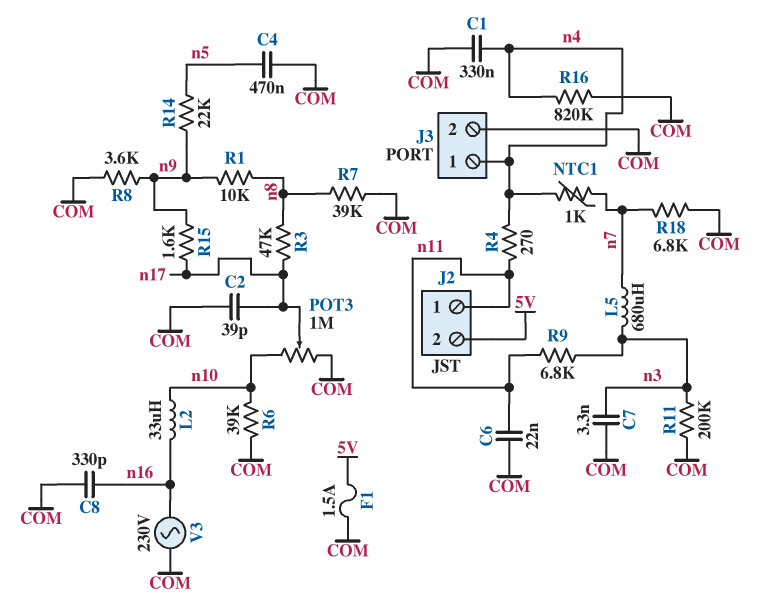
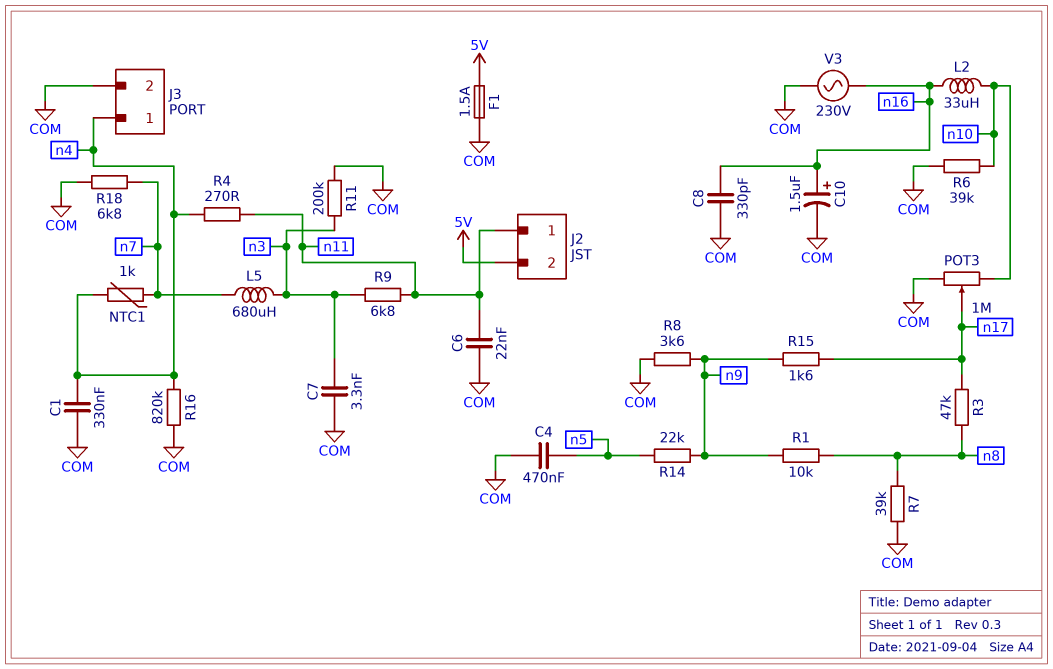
C2: 39pF (COM, n17) -> none
C10: none -> 1.5uF (plus n16, minus COM)

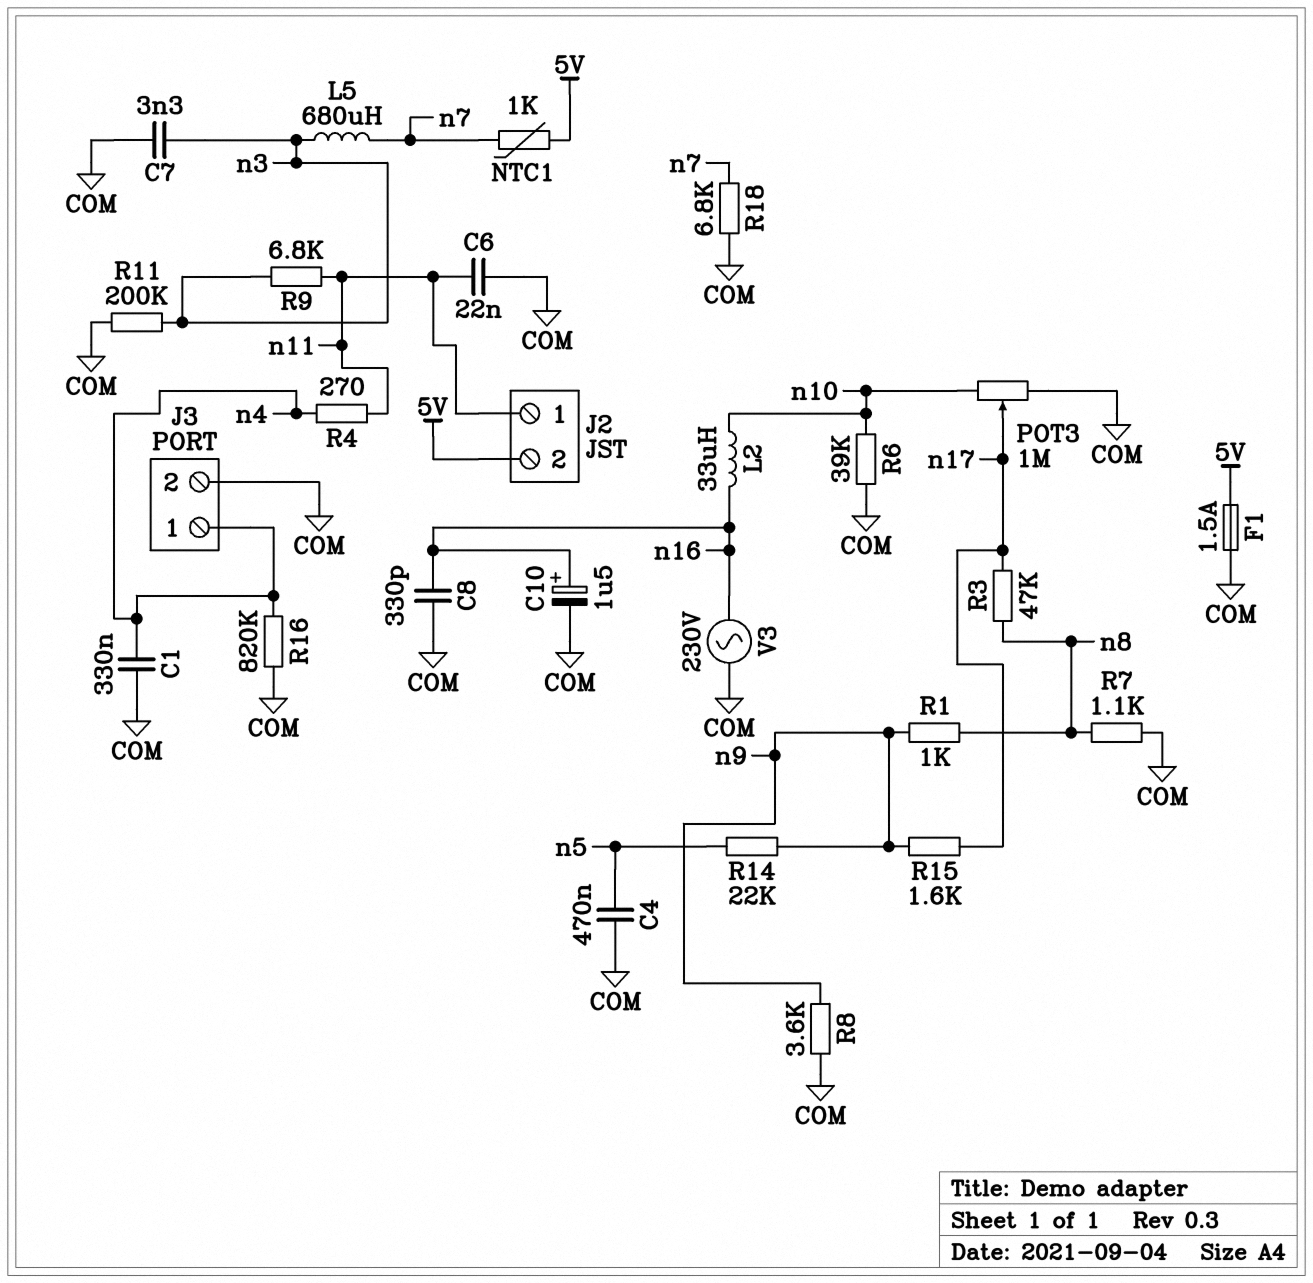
NTC1: 1k (n4, n7) -> 1k (5V, n7)
R1: 10k (n8, n9) -> 1k (n8, n9)
R7: 39k (COM, n8) -> 1.1k (COM, n8)

